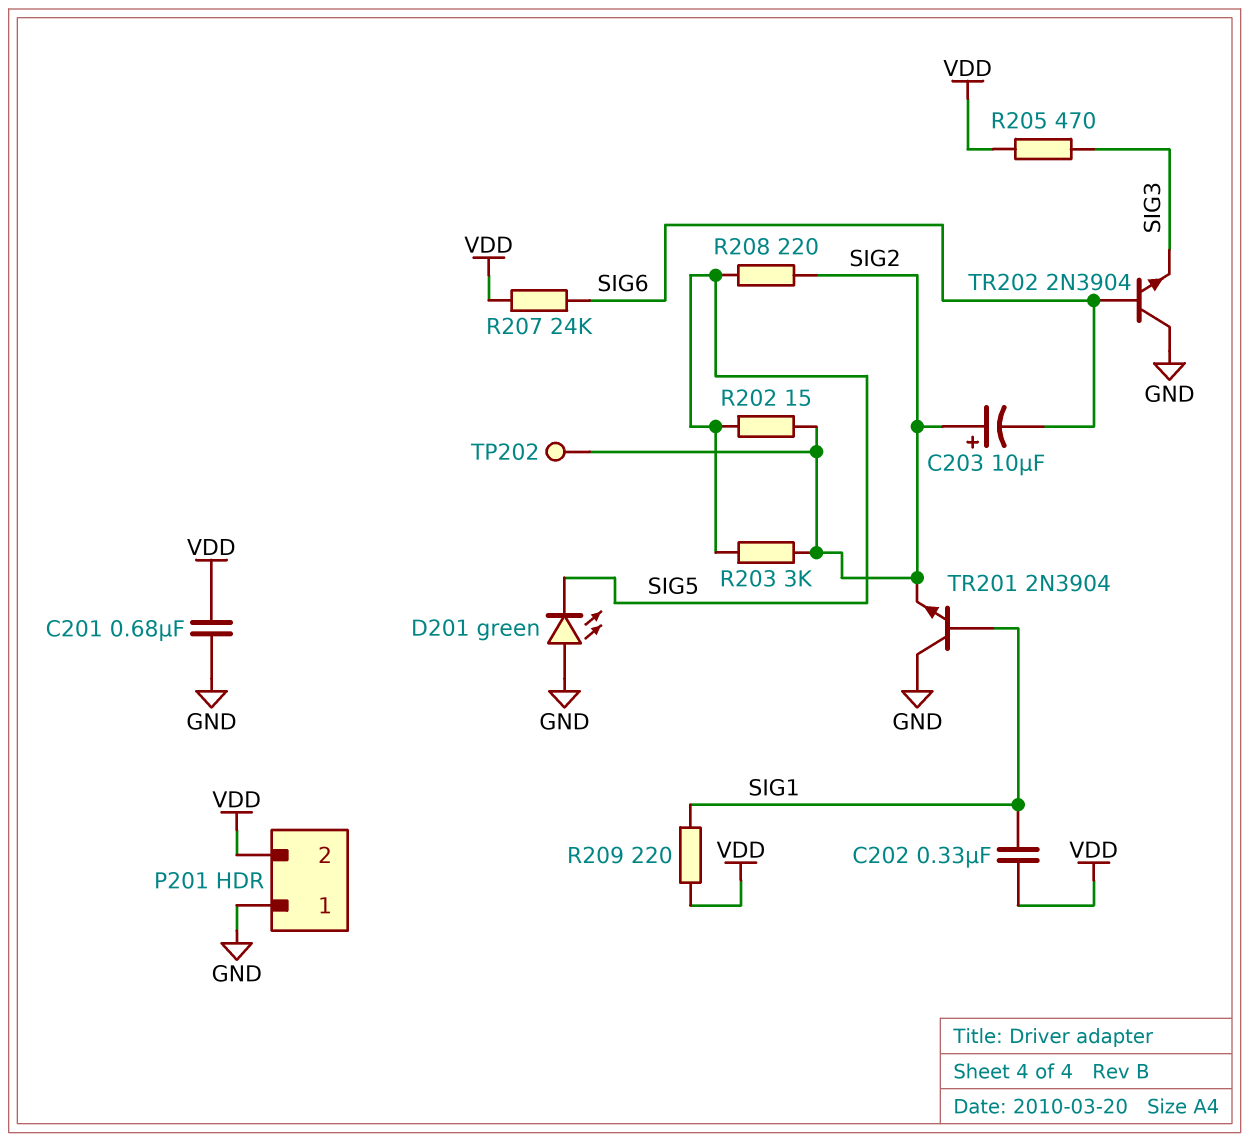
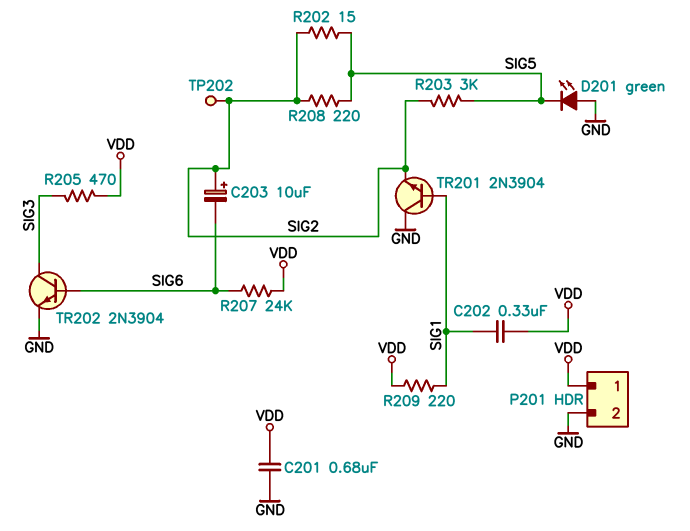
P201 pin 1: GND -> VDD
P201 pin 2: VDD -> GND
TR202: NPN 2N3904 (B SIG6, C GND, E SIG3) -> NPN 2N3904 (B SIG6, C SIG3, E GND)

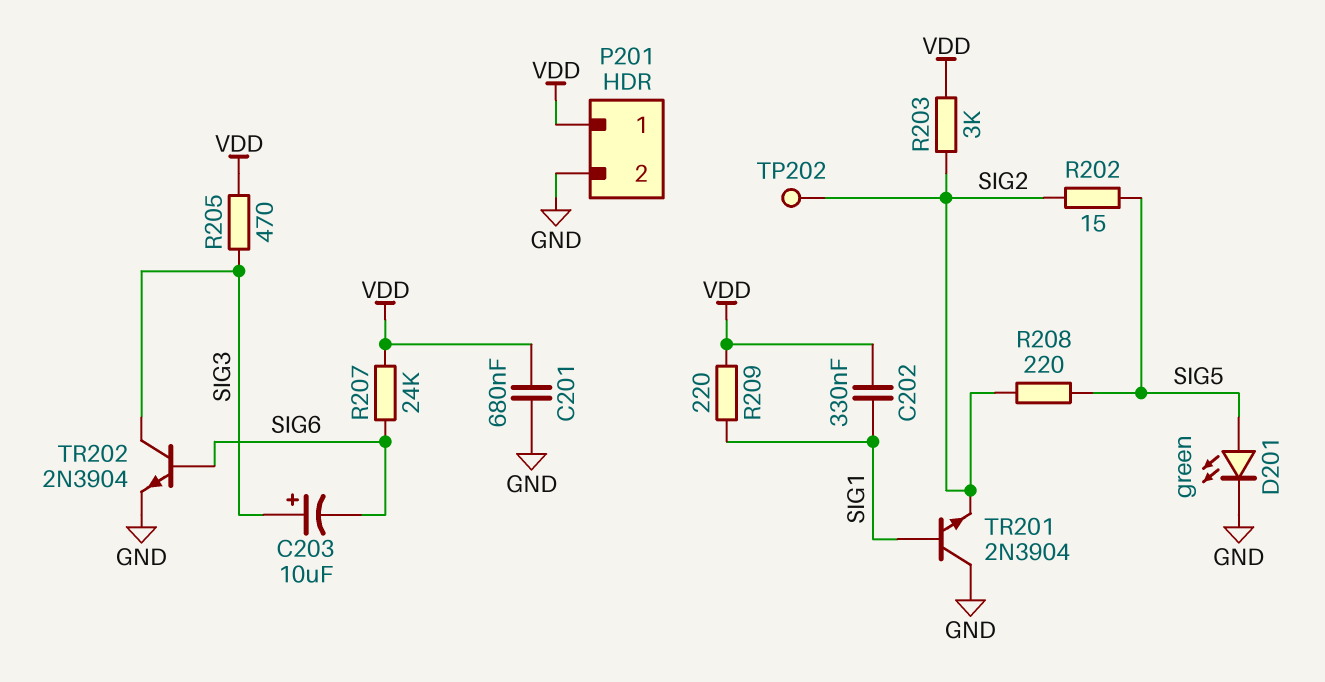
C203: 10uF (plus SIG2, minus SIG6) -> 10uF (plus SIG3, minus SIG6)
D201: LED green (A GND, K SIG5) -> LED green (A SIG5, K GND)
R203: 3k (SIG2, SIG5) -> 3k (SIG2, VDD)

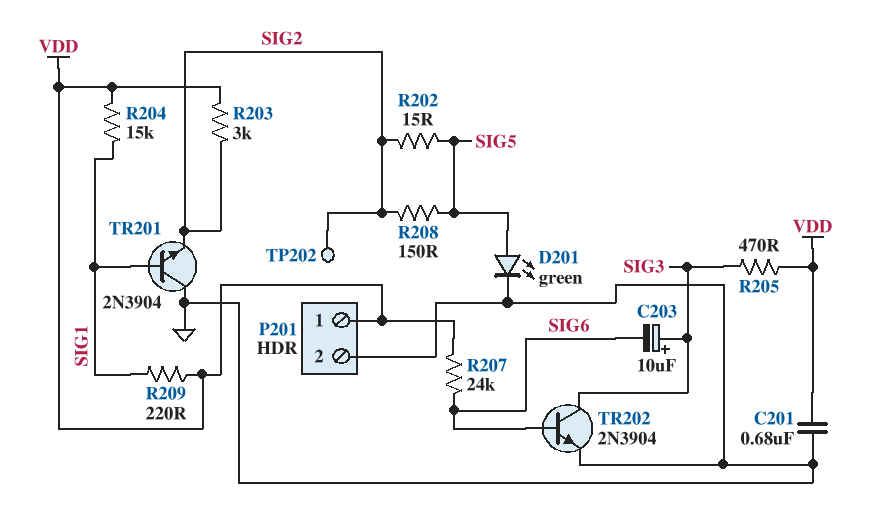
C202: 330nF (SIG1, VDD) -> none
R204: none -> 15k (SIG1, VDD)
R208: 220 (SIG2, SIG5) -> 150 (SIG2, SIG5)

